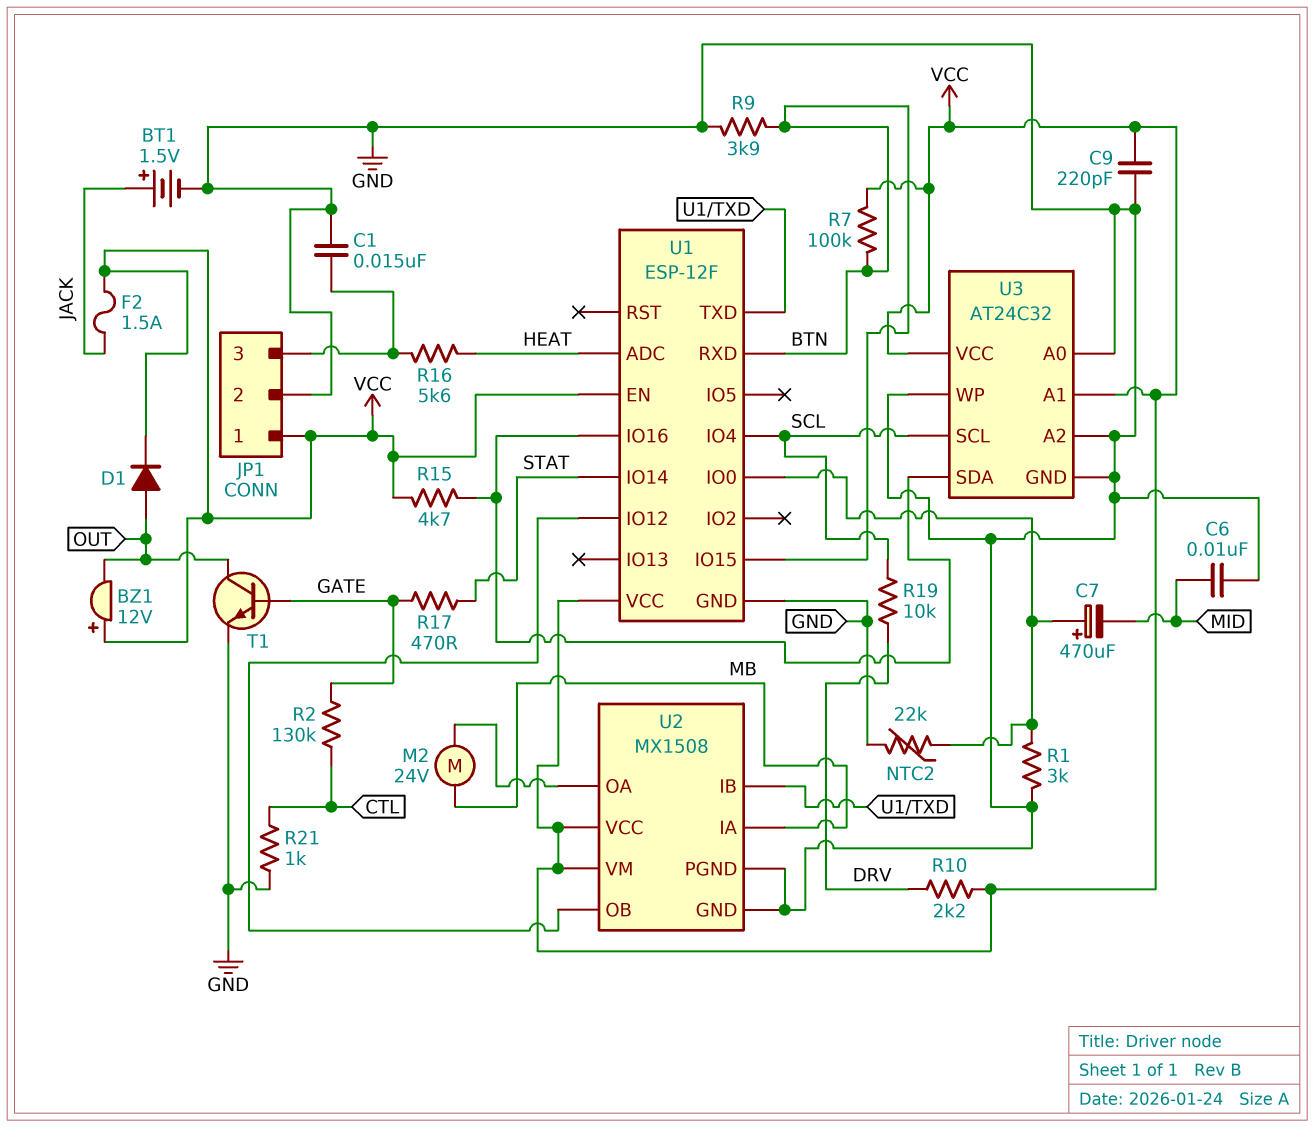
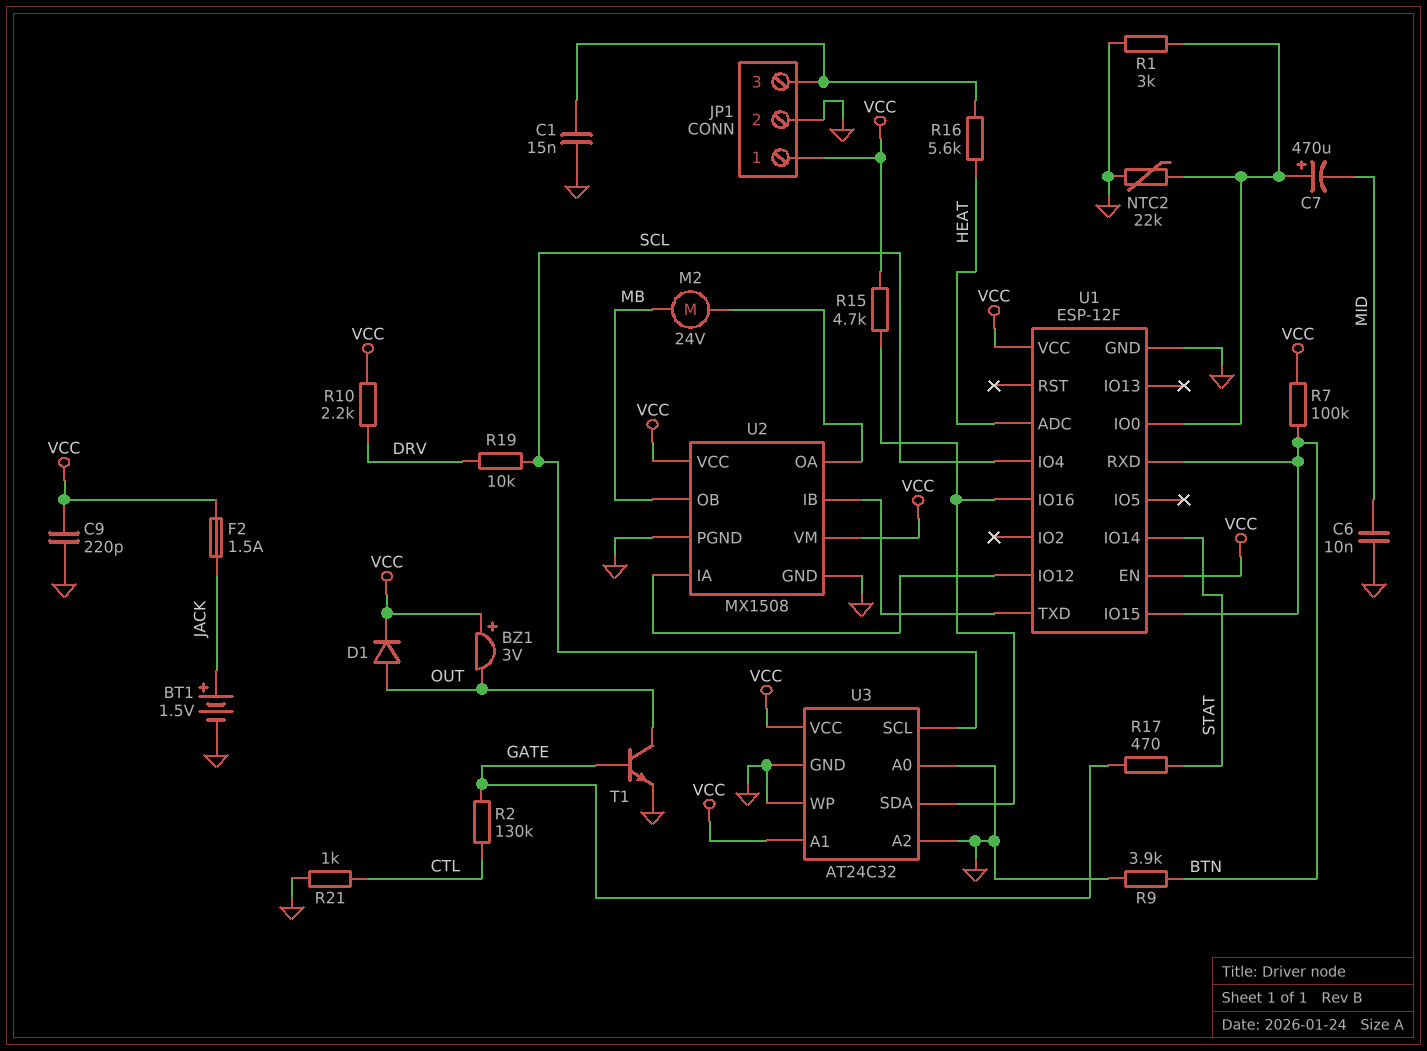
BZ1: buzzer 12V (plus VCC, minus OUT) -> buzzer 3V (plus VCC, minus OUT)
U2 pin IA: MB -> U1/IO12
U2 pin OB: U1/IO12 -> MB

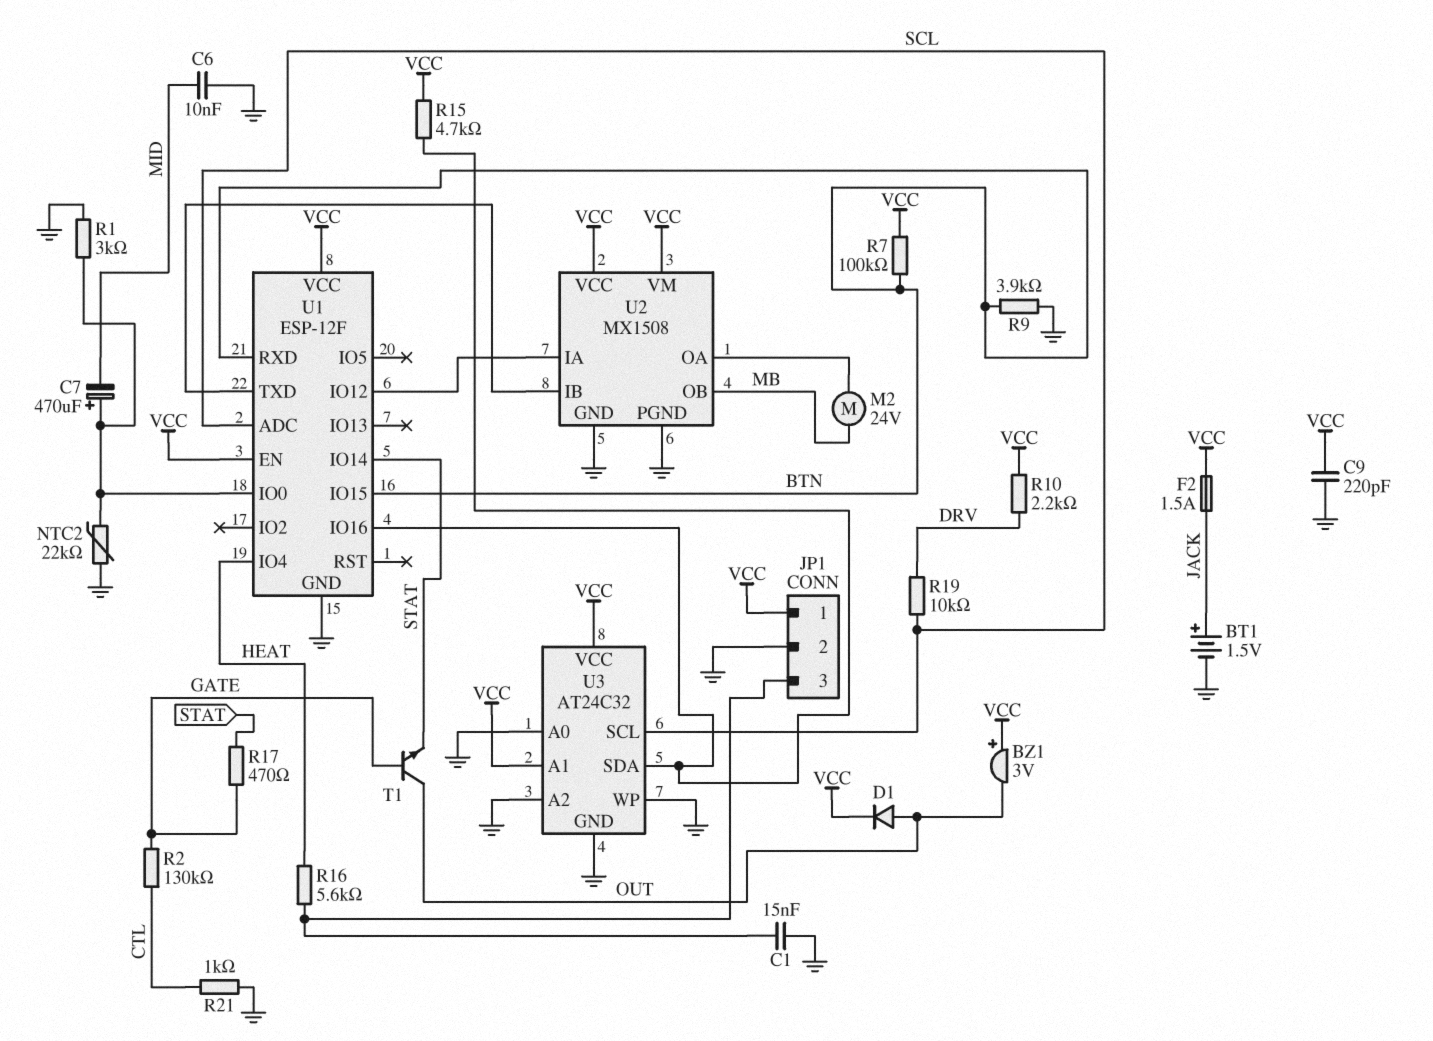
T1: NPN (B GATE, C OUT, E GND) -> NPN (B GATE, C OUT, E STAT)
U1 pin ADC: HEAT -> SCL
U1 pin IO4: SCL -> HEAT

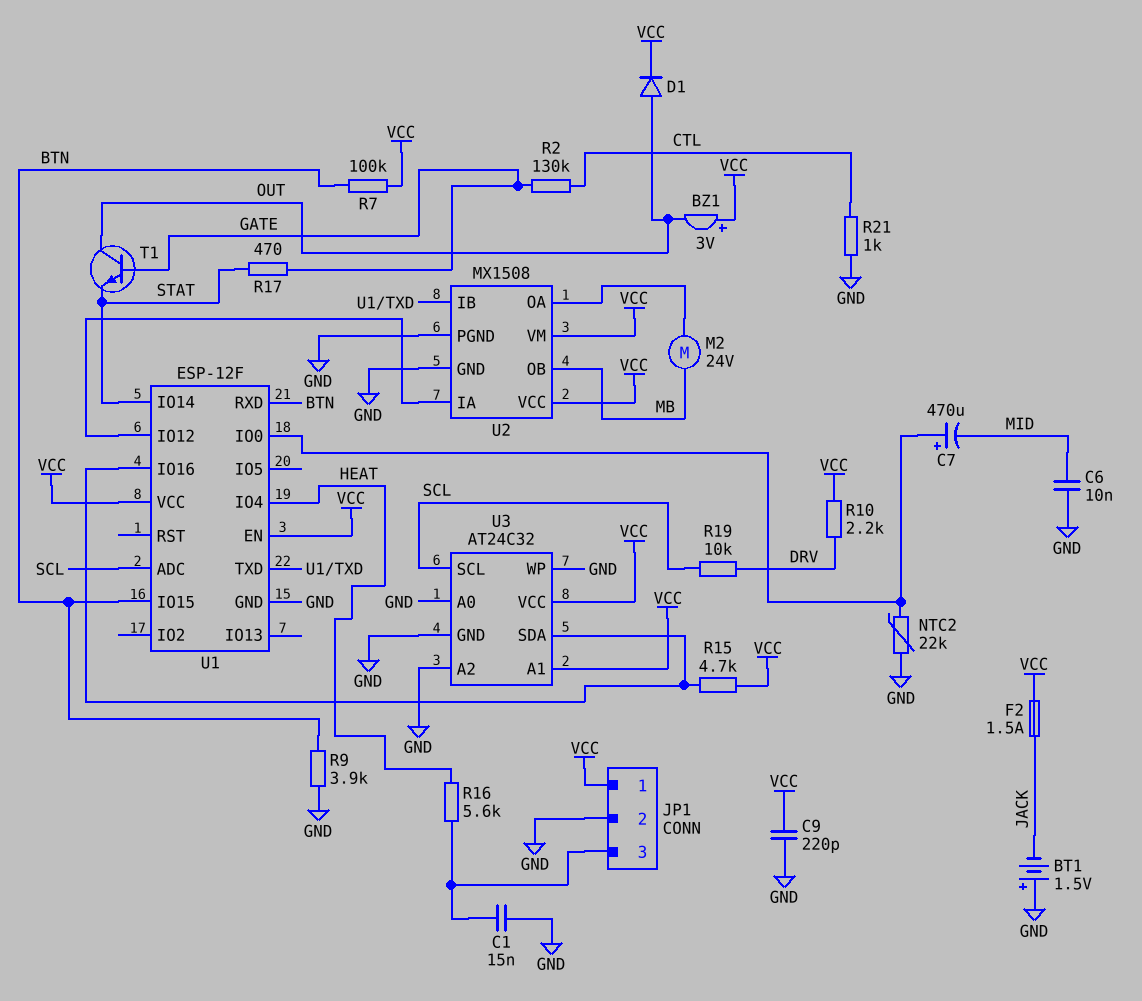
BT1: 1.5V (plus JACK, minus GND) -> 1.5V (plus GND, minus JACK)
R1: 3k (GND, U1/IO0) -> none

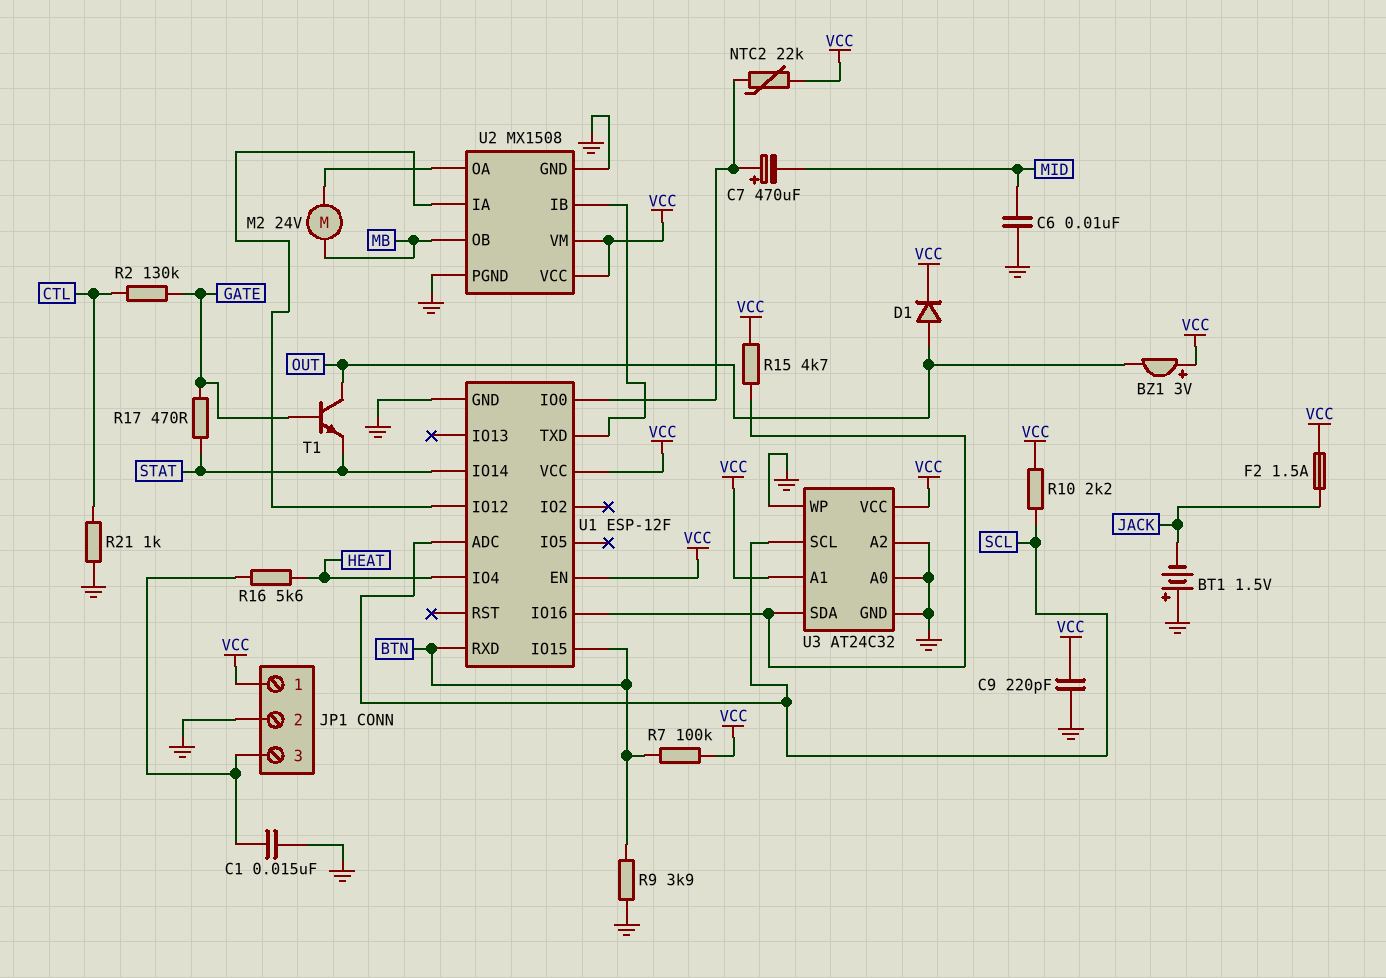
NTC2: 22k (GND, U1/IO0) -> 22k (U1/IO0, VCC)
R10: 2.2k (DRV, VCC) -> 2.2k (SCL, VCC)
R19: 10k (DRV, SCL) -> none

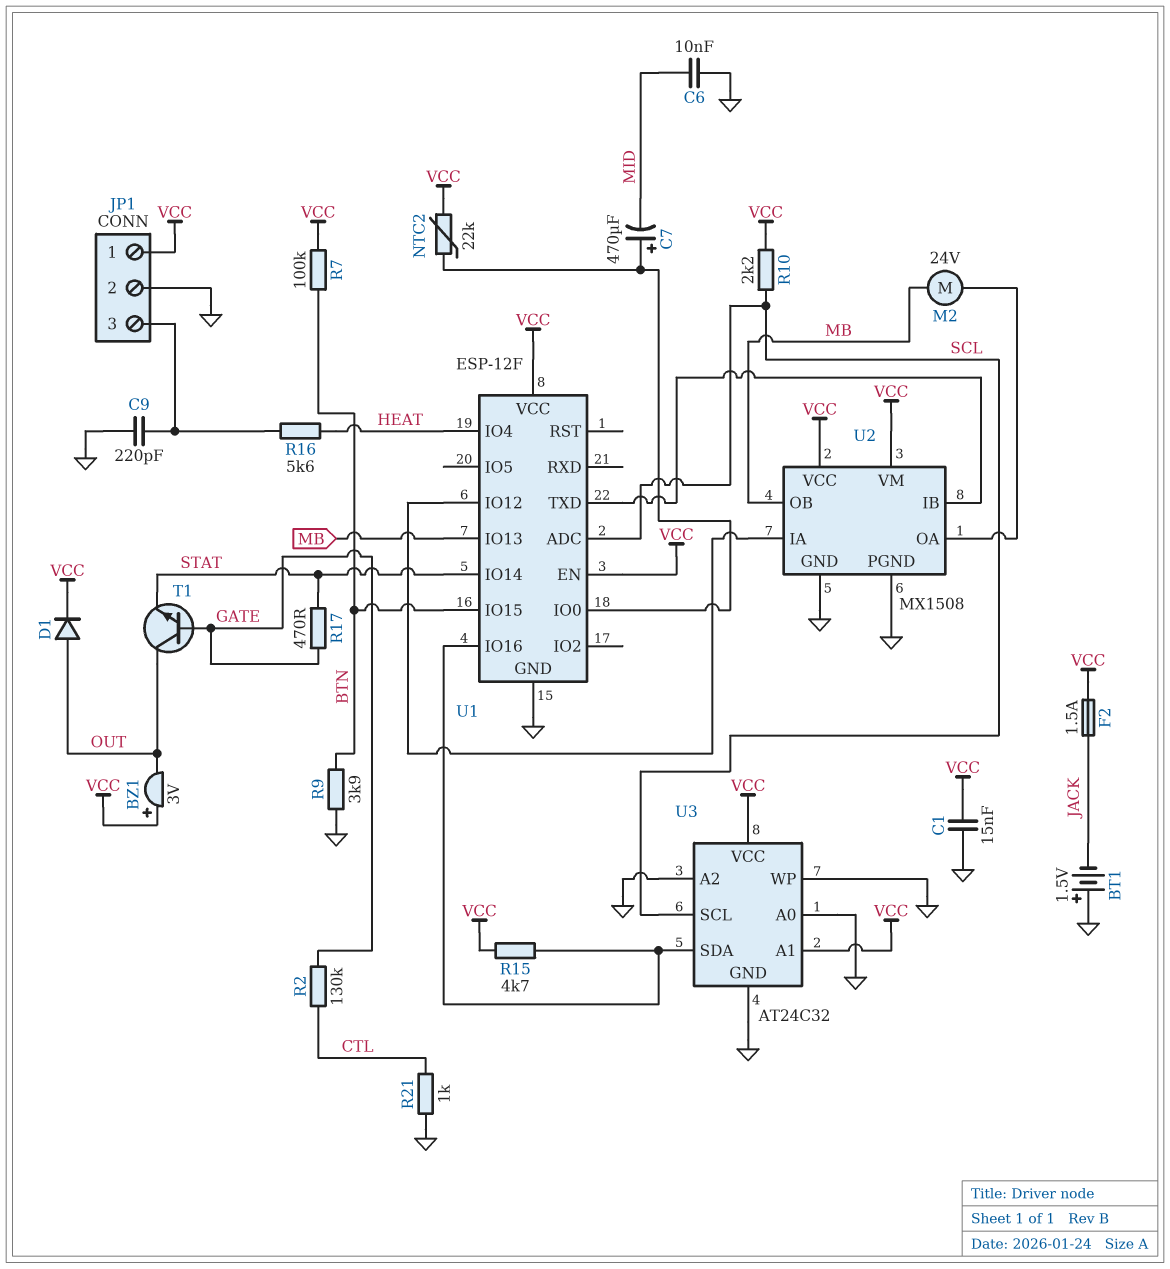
C1: 15nF (GND, JP1/3) -> 15nF (GND, VCC)
C9: 220pF (GND, VCC) -> 220pF (GND, JP1/3)
U1 pin IO13: none -> MB
U1 pin RXD: BTN -> none

